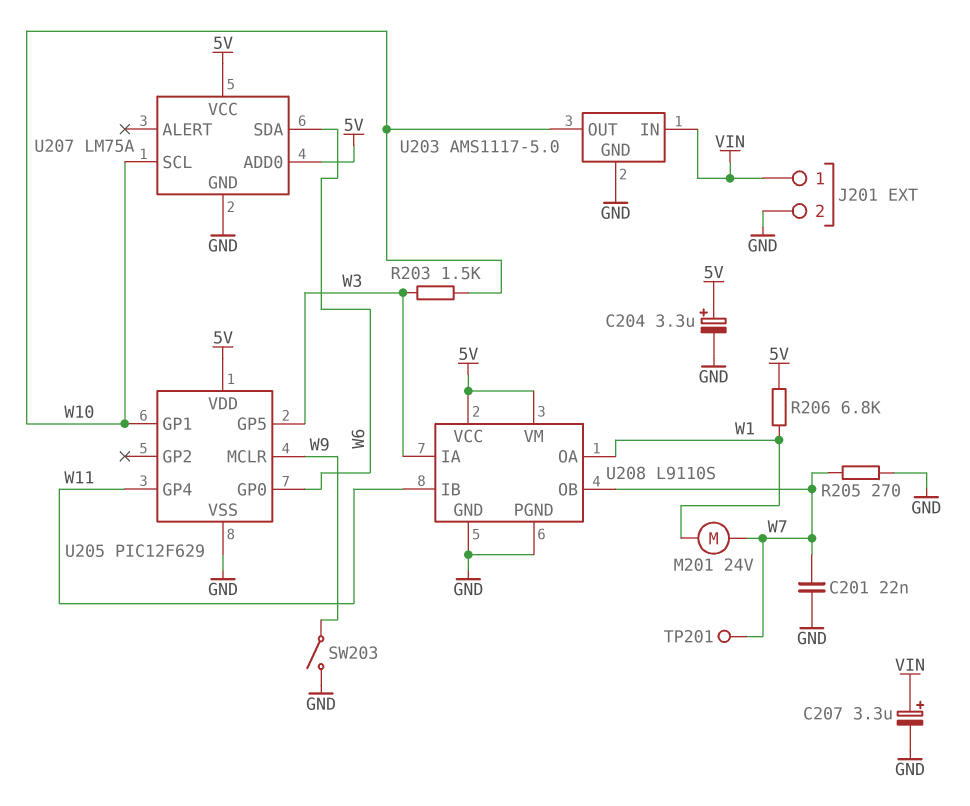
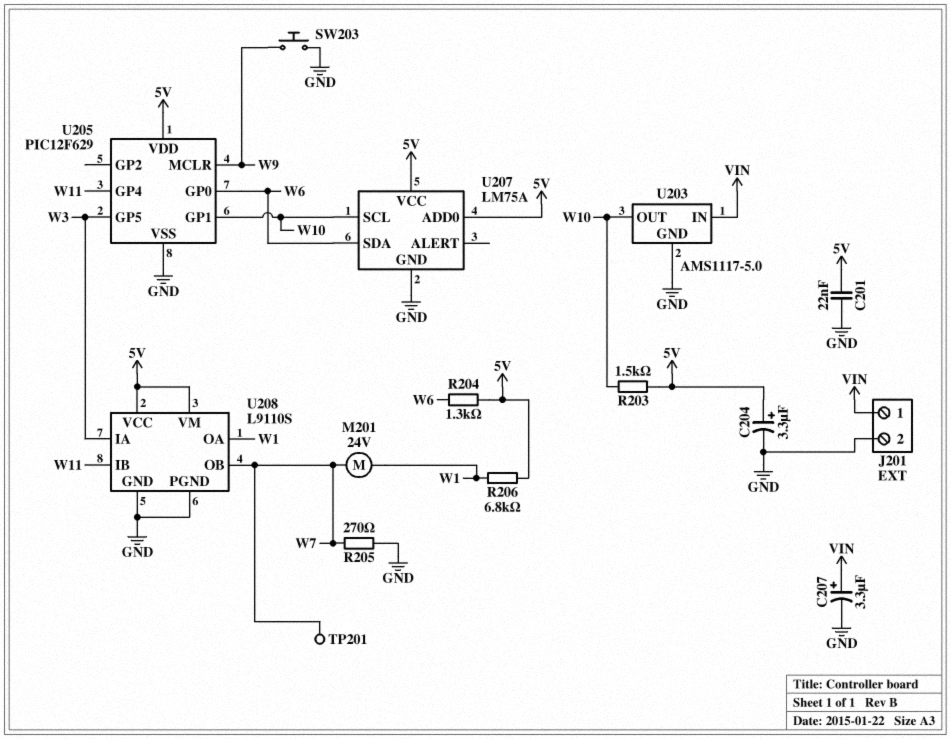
C201: 22nF (GND, W7) -> 22nF (5V, GND)
R203: 1.5k (W3, W10) -> 1.5k (5V, W10)
R204: none -> 1.3k (5V, W6)
SW203: switch (GND, W9) -> button (GND, W9)

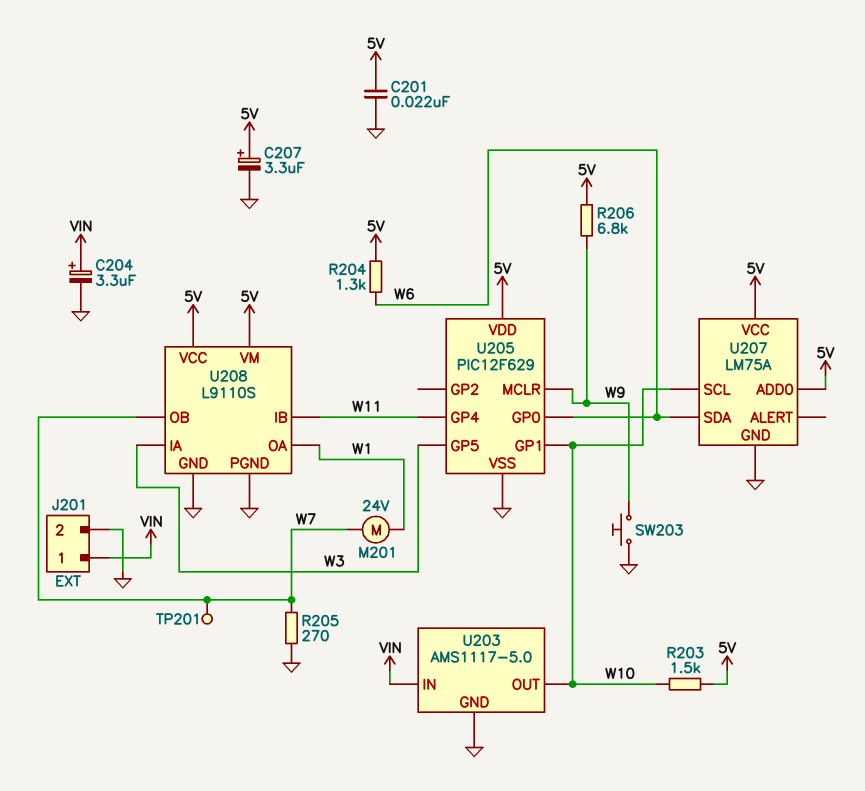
C204: 3.3uF (plus 5V, minus GND) -> 3.3uF (plus VIN, minus GND)
C207: 3.3uF (plus VIN, minus GND) -> 3.3uF (plus 5V, minus GND)
R206: 6.8k (5V, W1) -> 6.8k (5V, W9)

